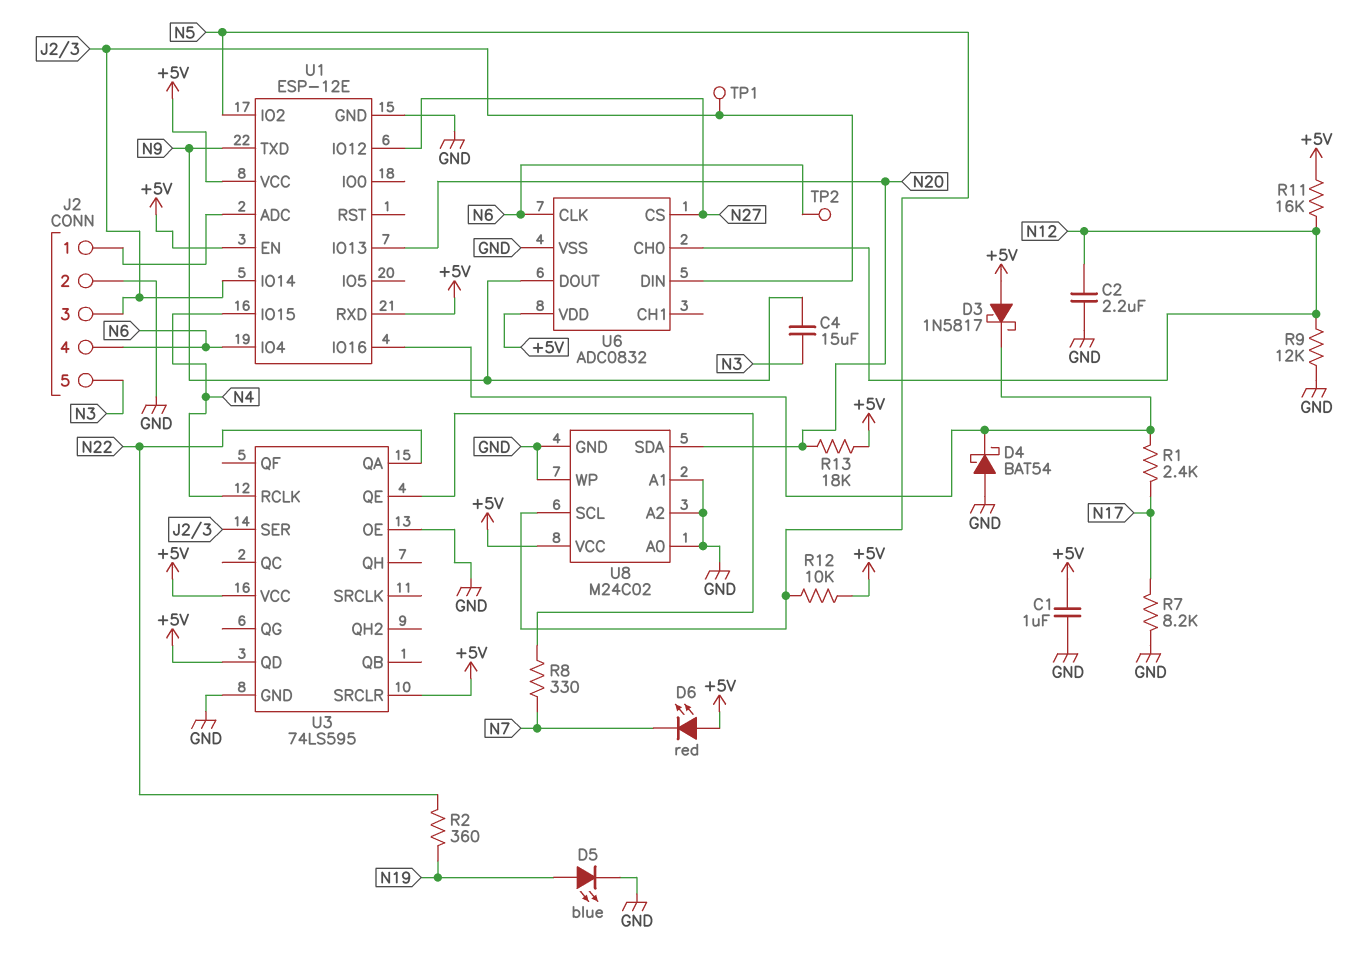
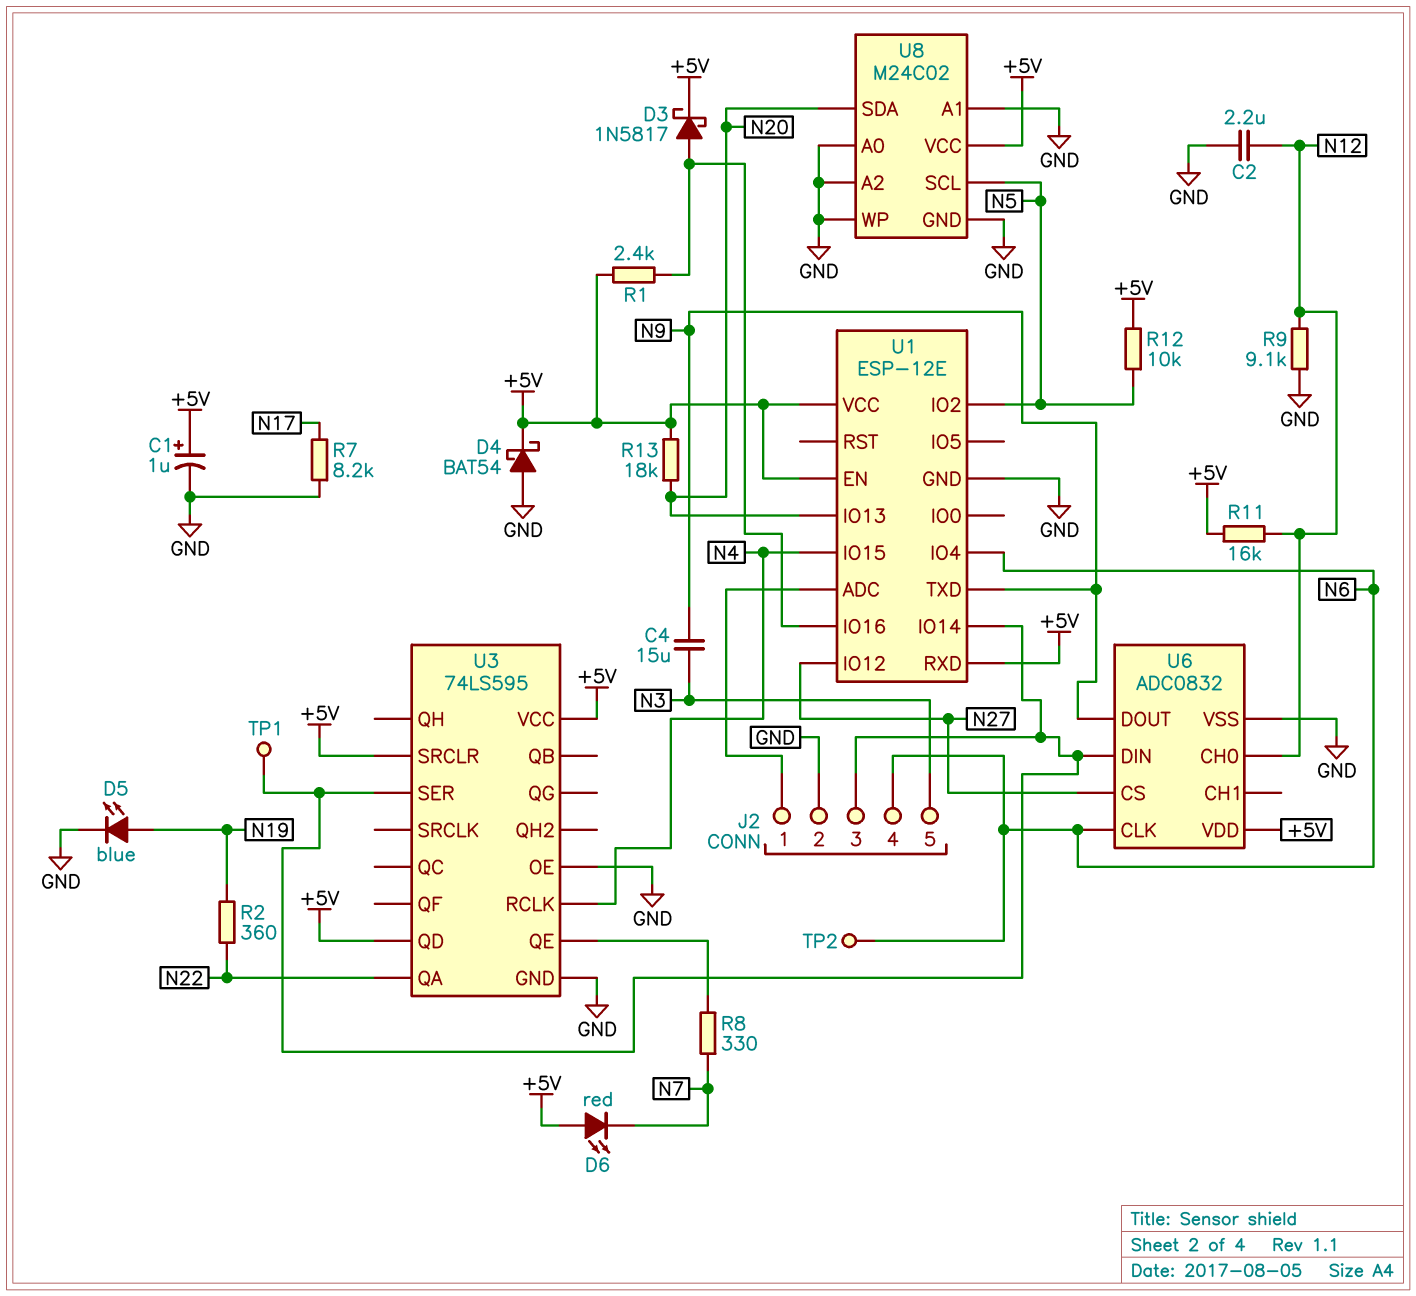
C1: 1uF (+5V, GND) -> 1uF (plus +5V, minus GND)
D3: schottky 1N5817 (A +5V, K U1/IO16) -> schottky 1N5817 (A U1/IO16, K +5V)
D4: schottky BAT54 (A GND, K U1/IO16) -> schottky BAT54 (A GND, K +5V)
R1: 2.4k (N17, U1/IO16) -> 2.4k (+5V, U1/IO16)
R9: 12k (GND, N12) -> 9.1k (GND, N12)

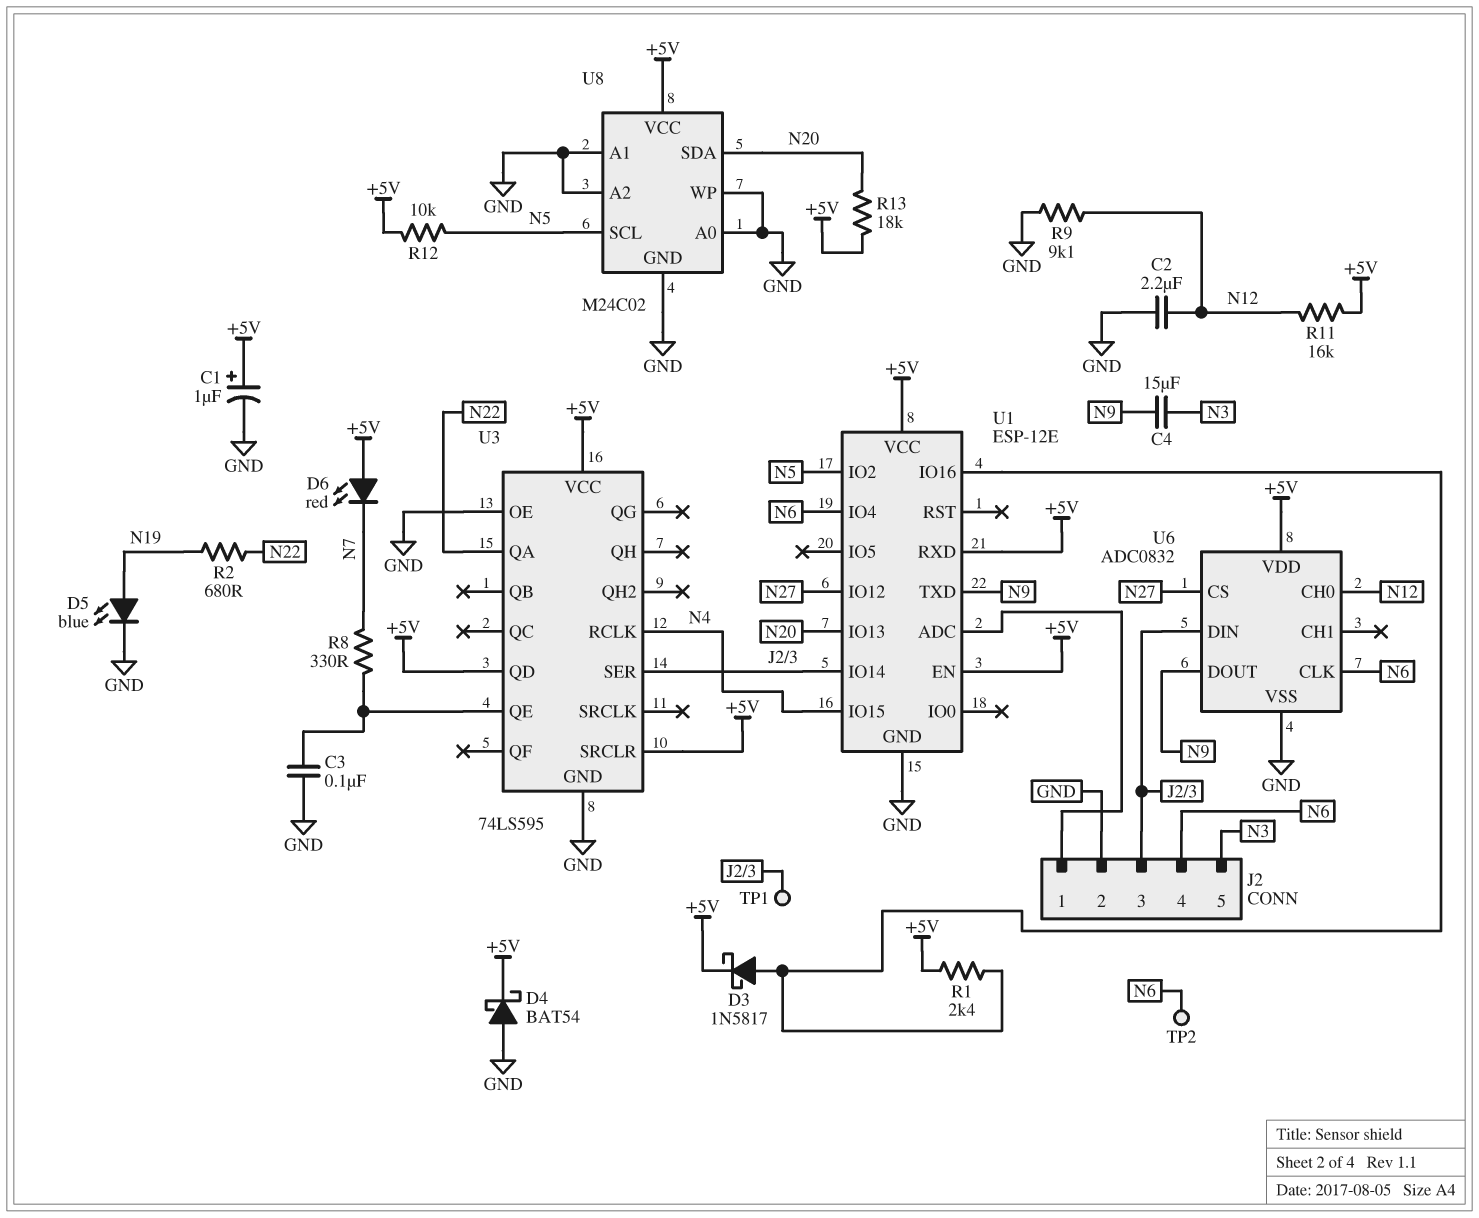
C3: none -> 100nF (GND, U3/QE)
R2: 360 (N19, N22) -> 680 (N19, N22)
R7: 8.2k (GND, N17) -> none

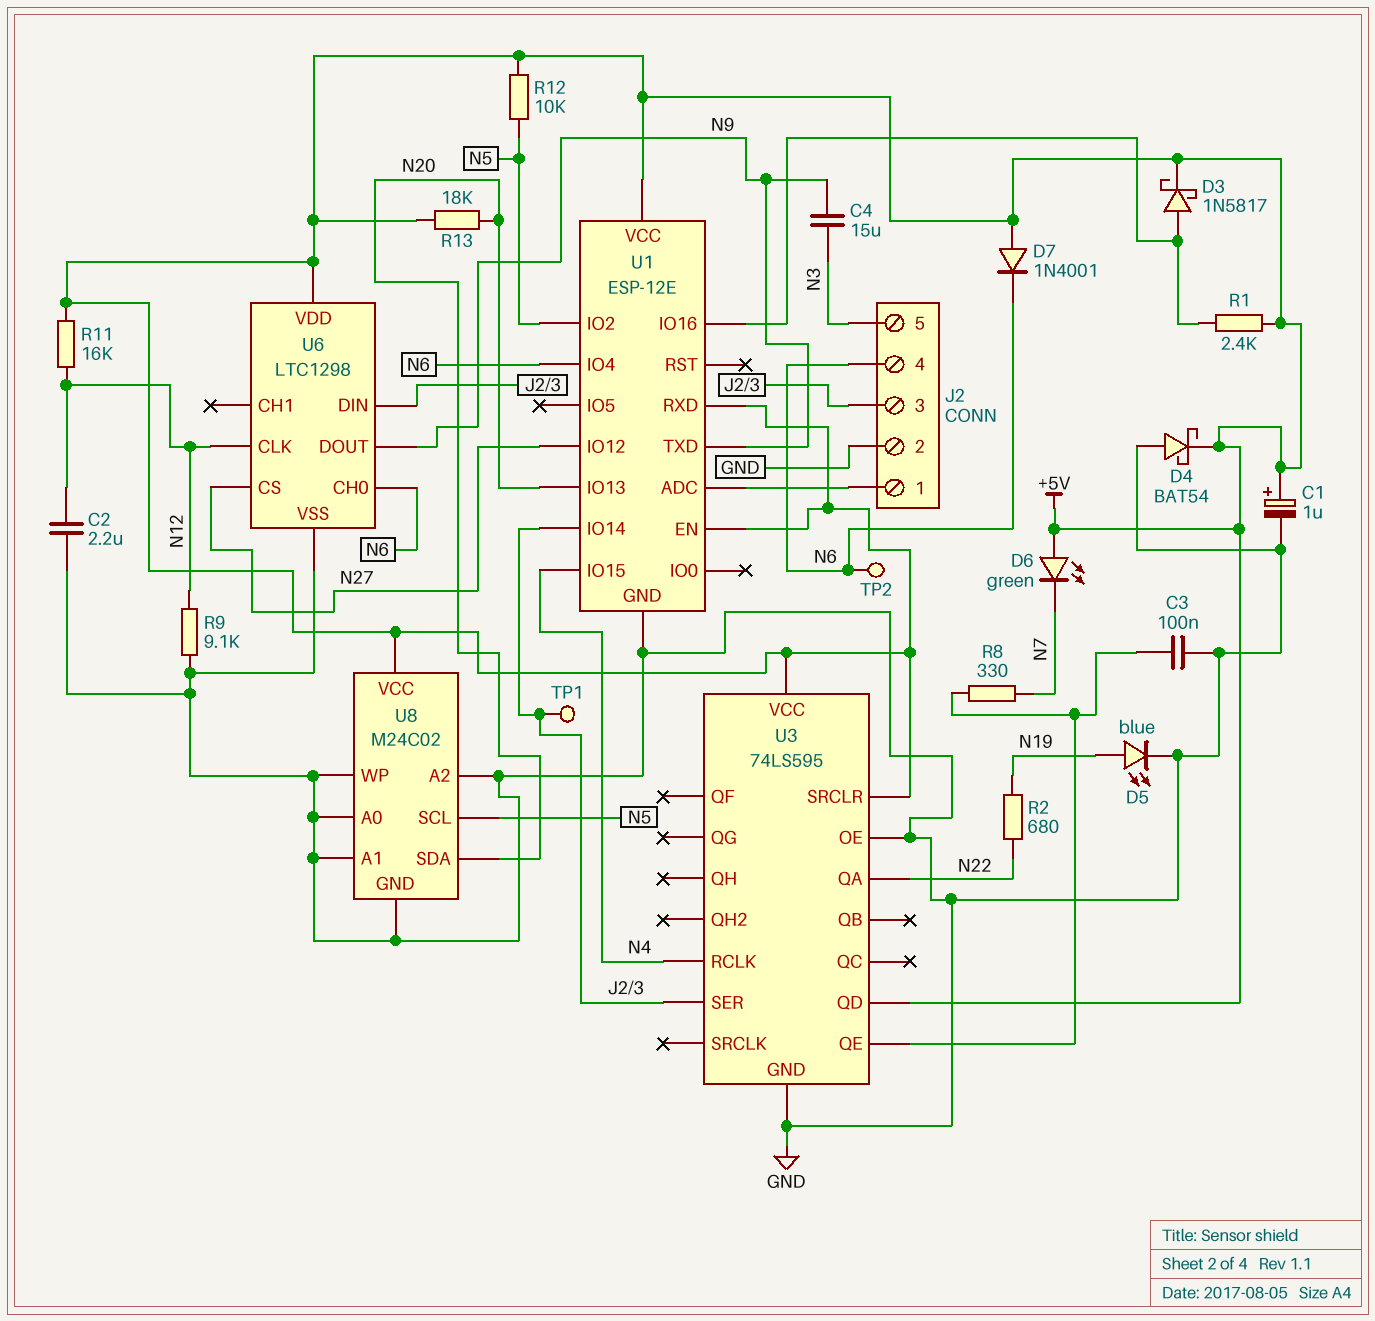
D6: LED red (A +5V, K N7) -> LED green (A +5V, K N7)
D7: none -> diode 1N4001 (A +5V, K N6)
U6: ADC0832 -> LTC1298
U6 pin CH0: N12 -> N6
U6 pin CLK: N6 -> N12

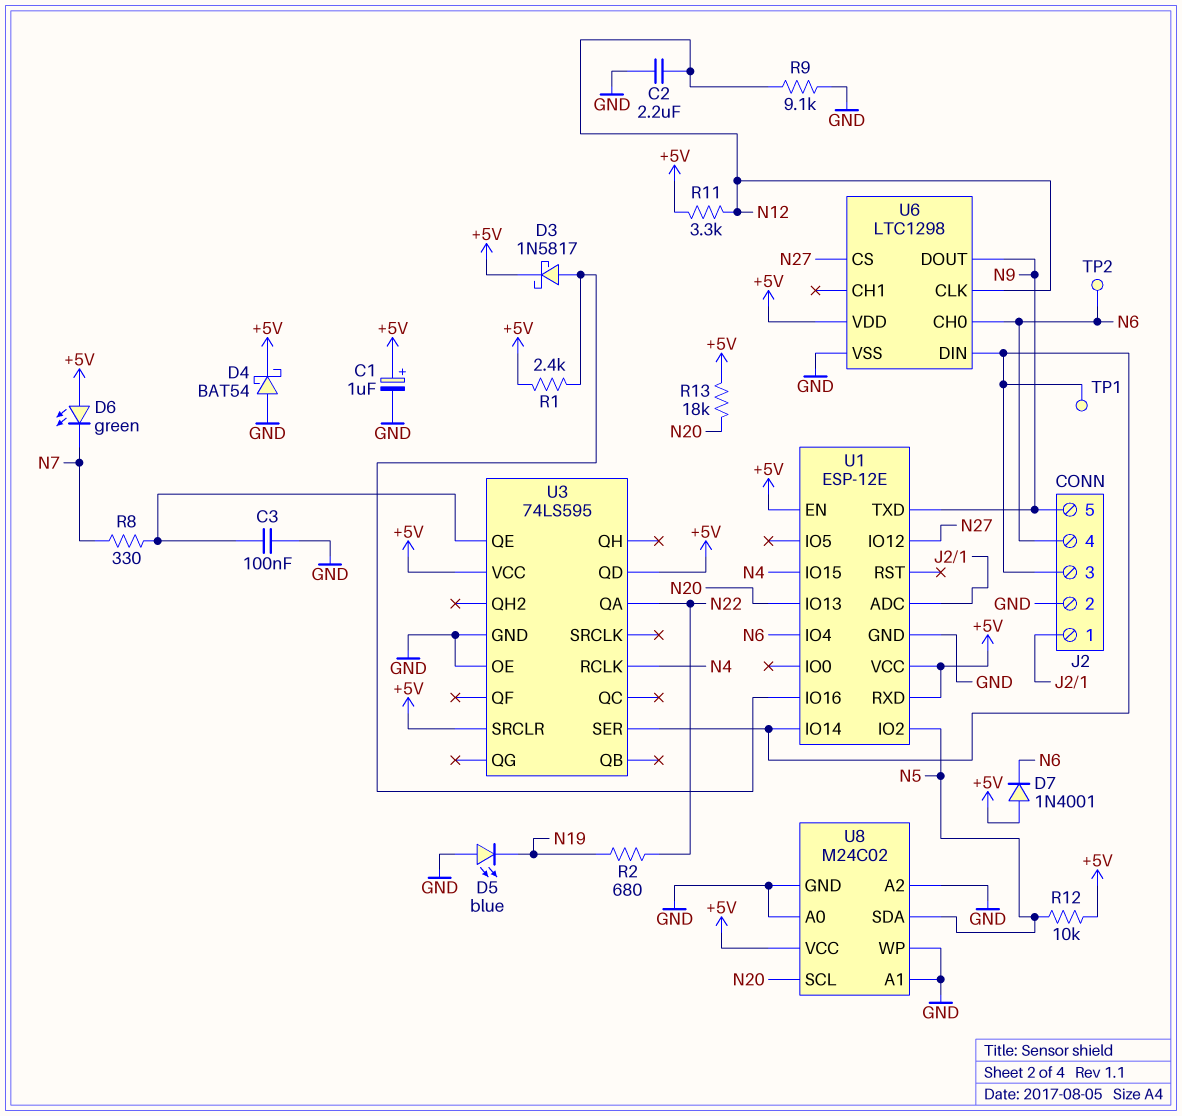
C4: 15uF (N3, N9) -> none
D5: LED blue (A N19, K GND) -> LED blue (A GND, K N19)
J2 pin 5: N3 -> N9
R11: 16k (+5V, N12) -> 3.3k (+5V, N12)
U8 pin SCL: N5 -> N20
U8 pin SDA: N20 -> N5

